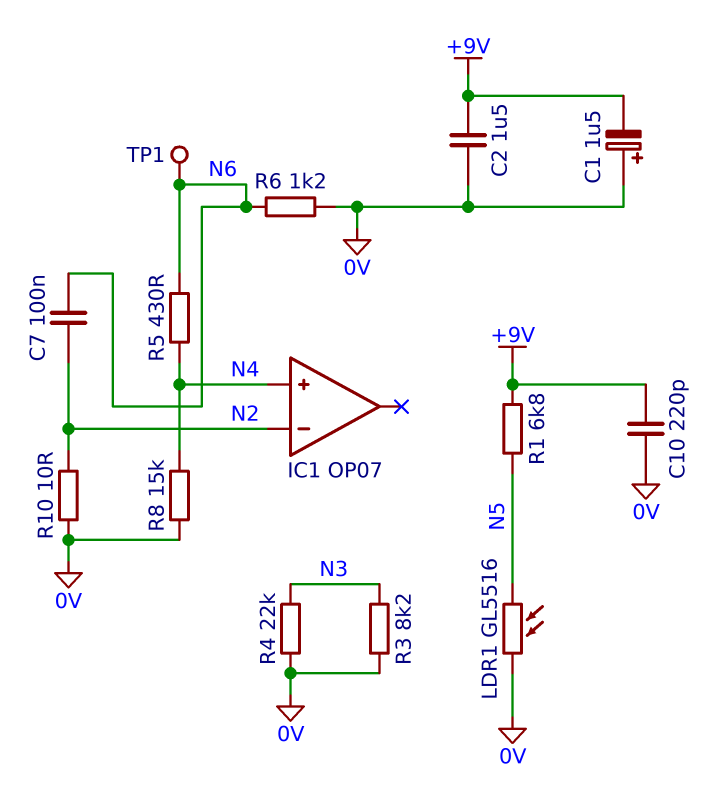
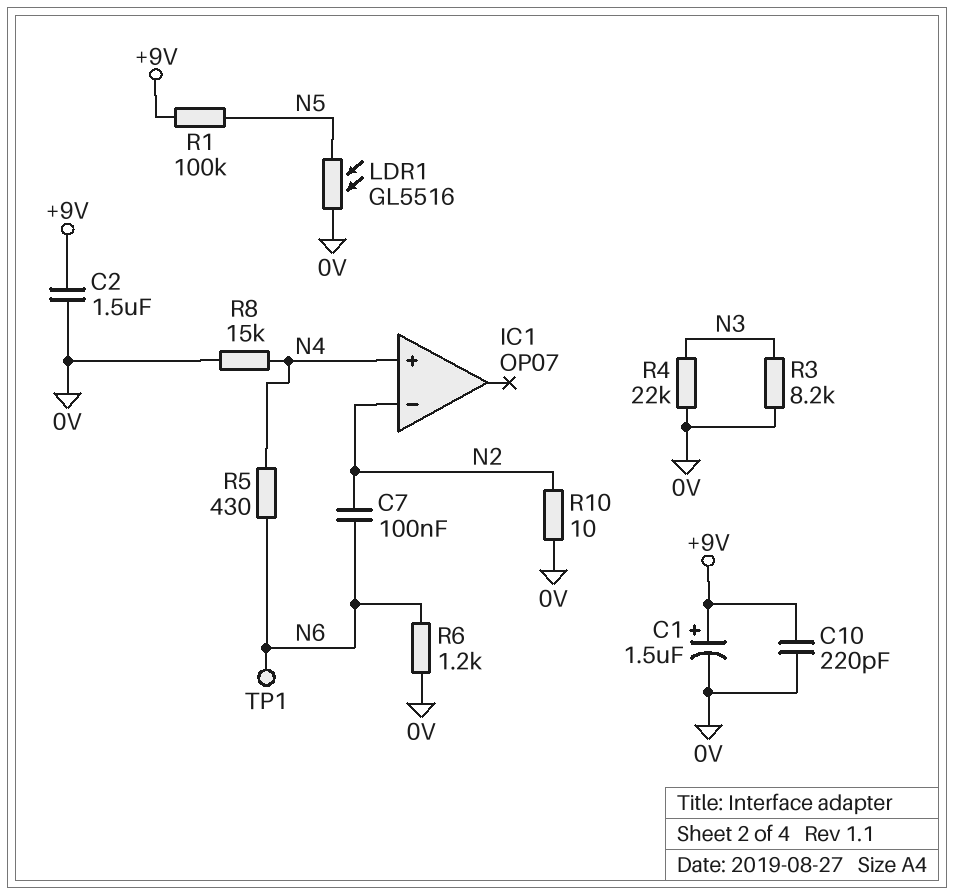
C1: 1.5uF (plus 0V, minus +9V) -> 1.5uF (plus +9V, minus 0V)
R1: 6.8k (+9V, N5) -> 100k (+9V, N5)

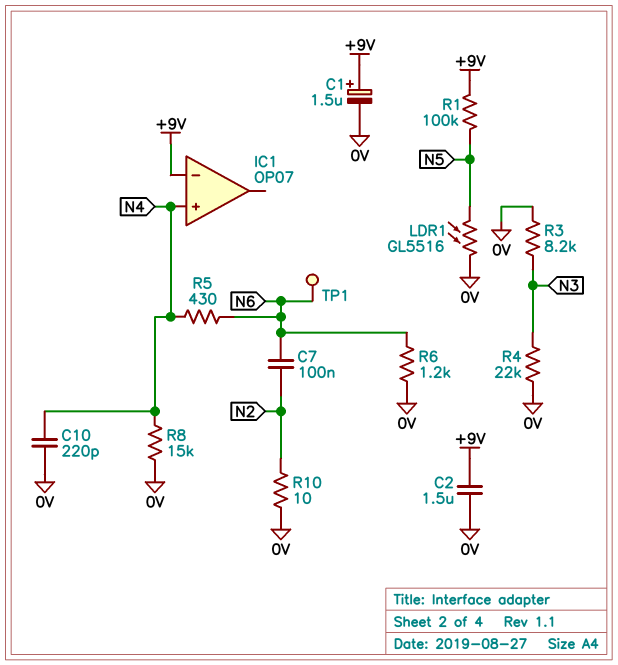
C10: 220pF (+9V, 0V) -> 220pF (0V, N4)
IC1 pin in-: N2 -> +9V

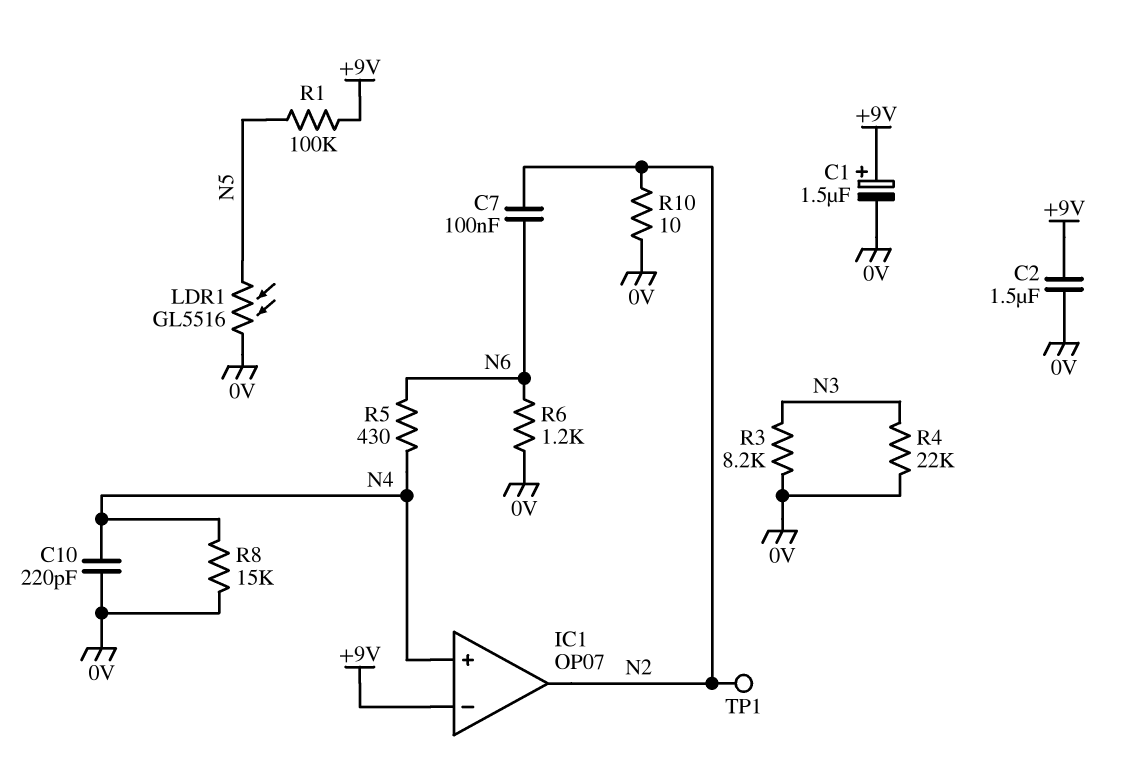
IC1 pin out: none -> N2
TP1: test point (N6) -> test point (N2)

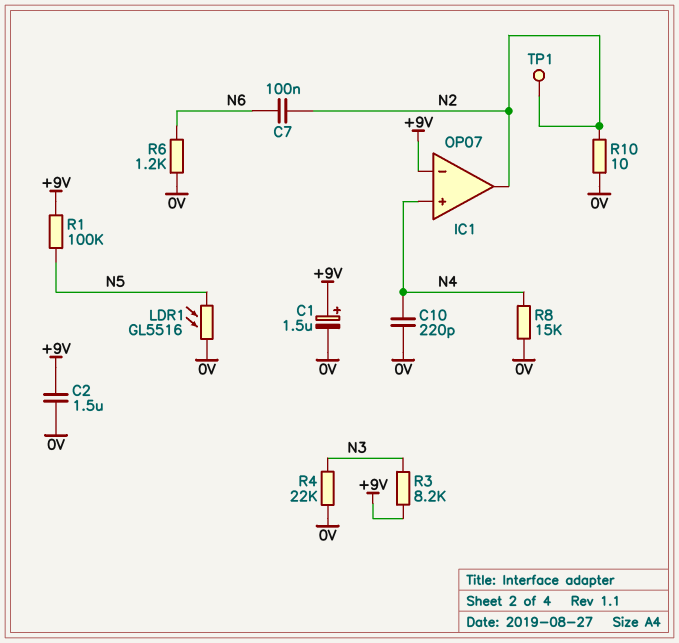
R3: 8.2k (0V, N3) -> 8.2k (+9V, N3)
R5: 430 (N4, N6) -> none

